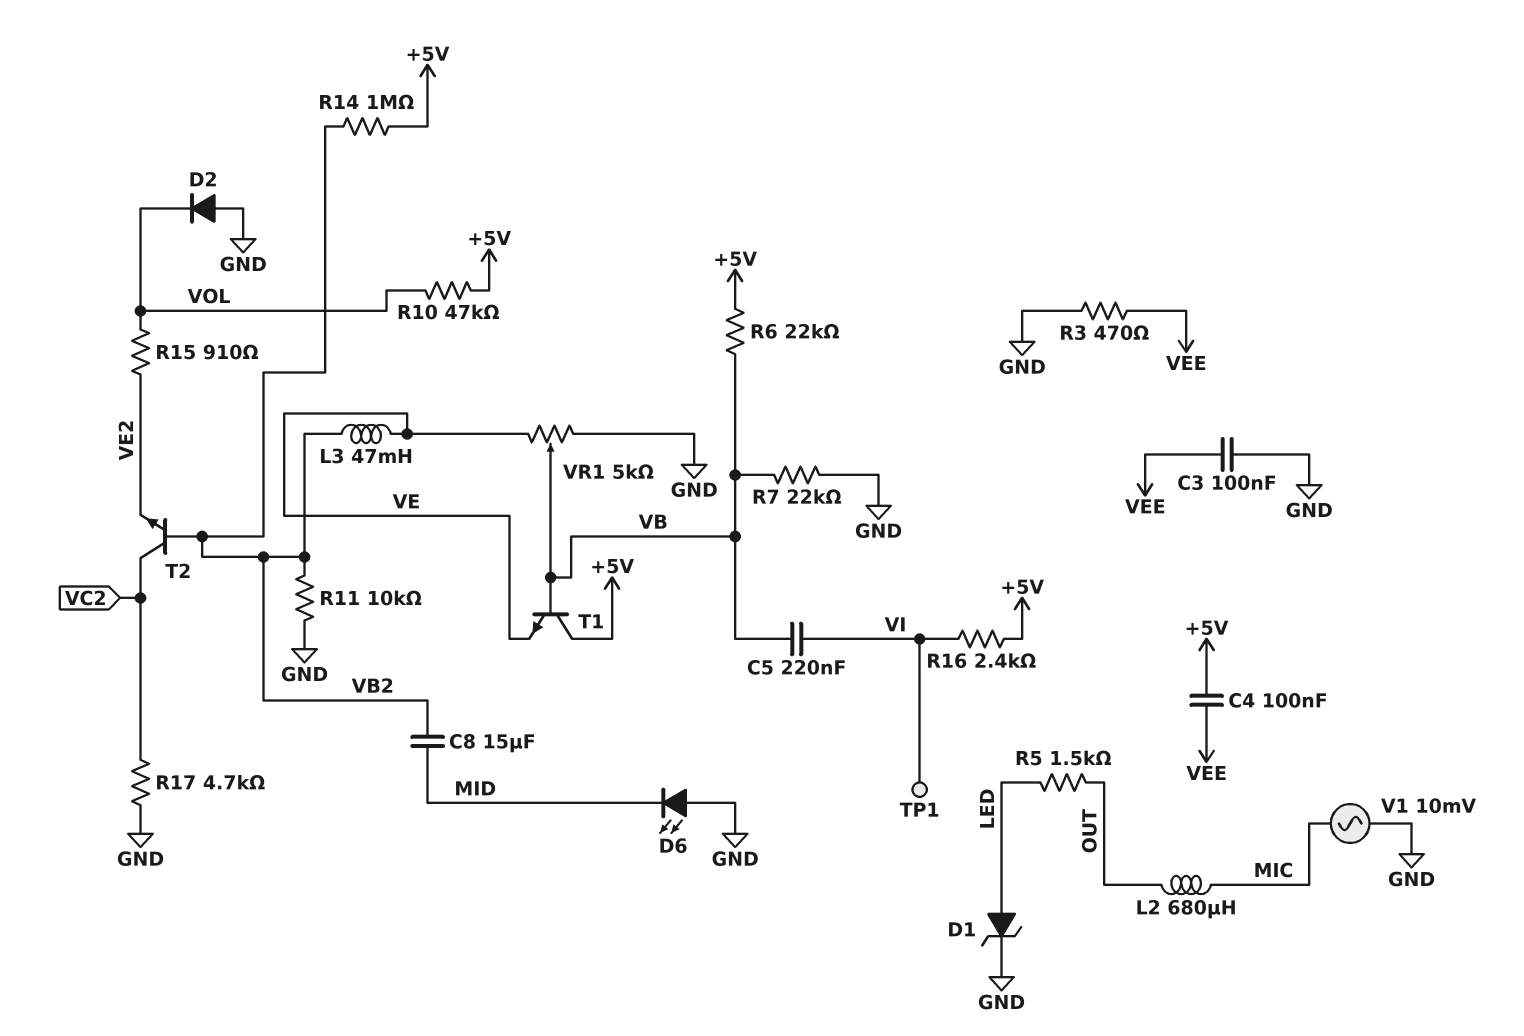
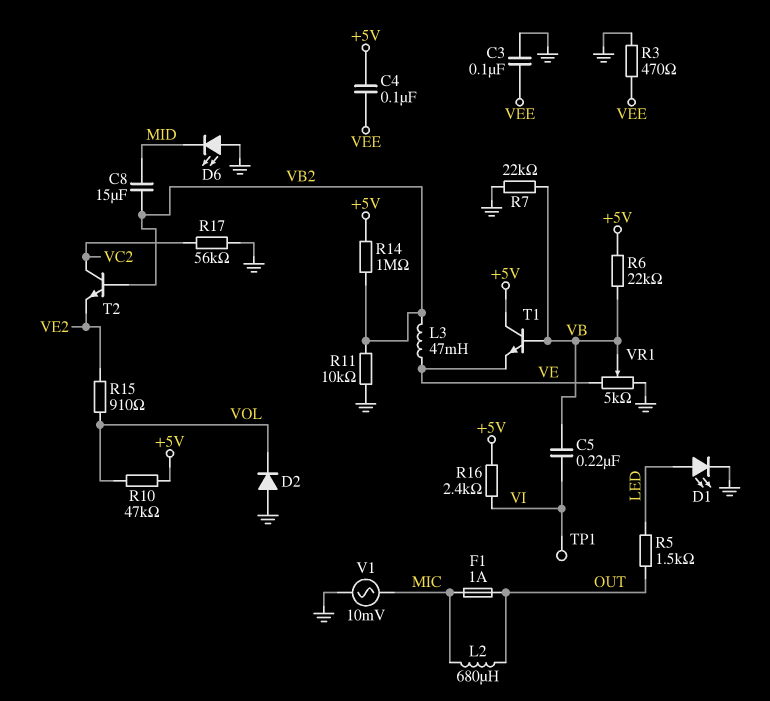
D1: zener (A LED, K GND) -> LED (A LED, K GND)
F1: none -> 1A (MIC, OUT)
R17: 4.7k (GND, VC2) -> 56k (GND, VC2)

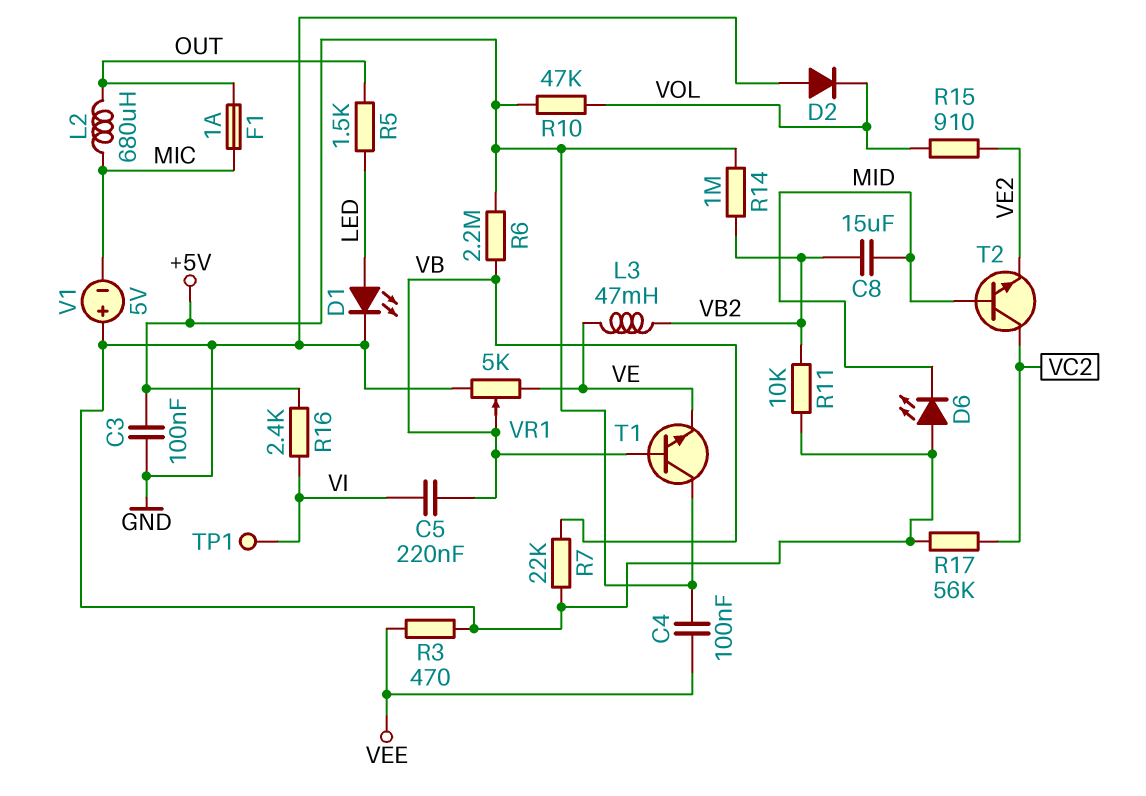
C3: 100nF (GND, VEE) -> 100nF (+5V, GND)
R6: 22k (+5V, VB) -> 2.2M (+5V, VB)
T2: NPN (B VB2, C VC2, E VE2) -> NPN (B MID, C VC2, E VE2)
V1: AC 10mV (GND, MIC) -> 5V (plus GND, minus MIC)

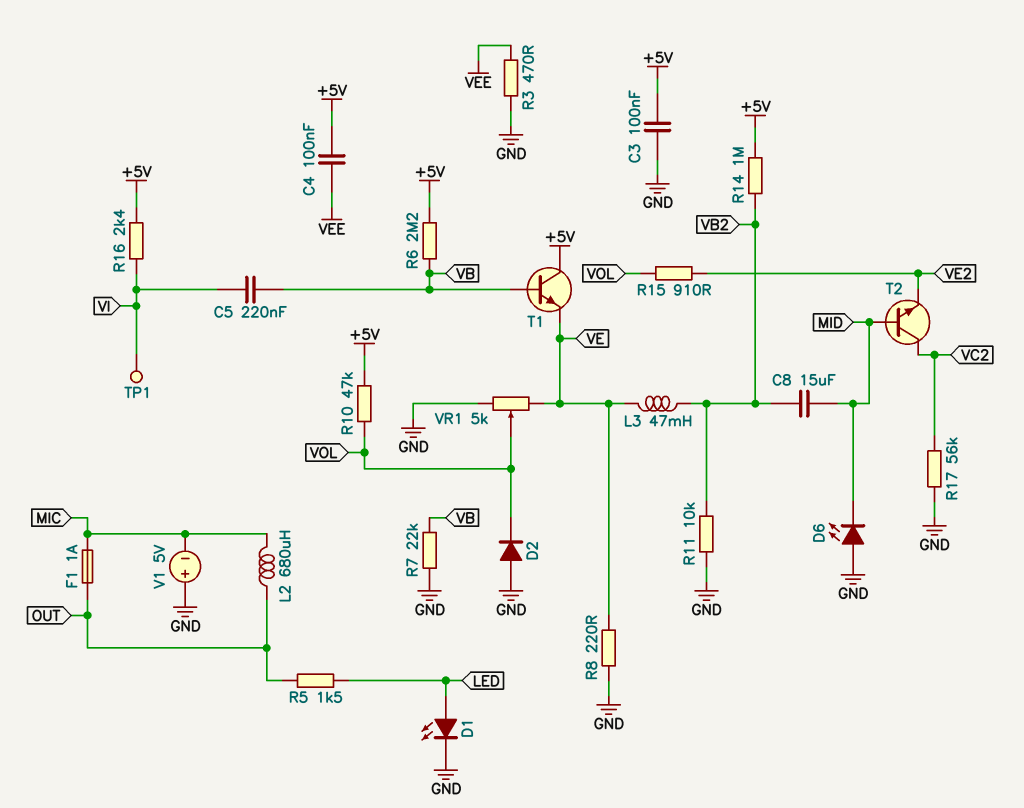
R8: none -> 220 (GND, VE)
VR1: 5k (GND, VE, wiper VB) -> 5k (GND, VE, wiper VOL)

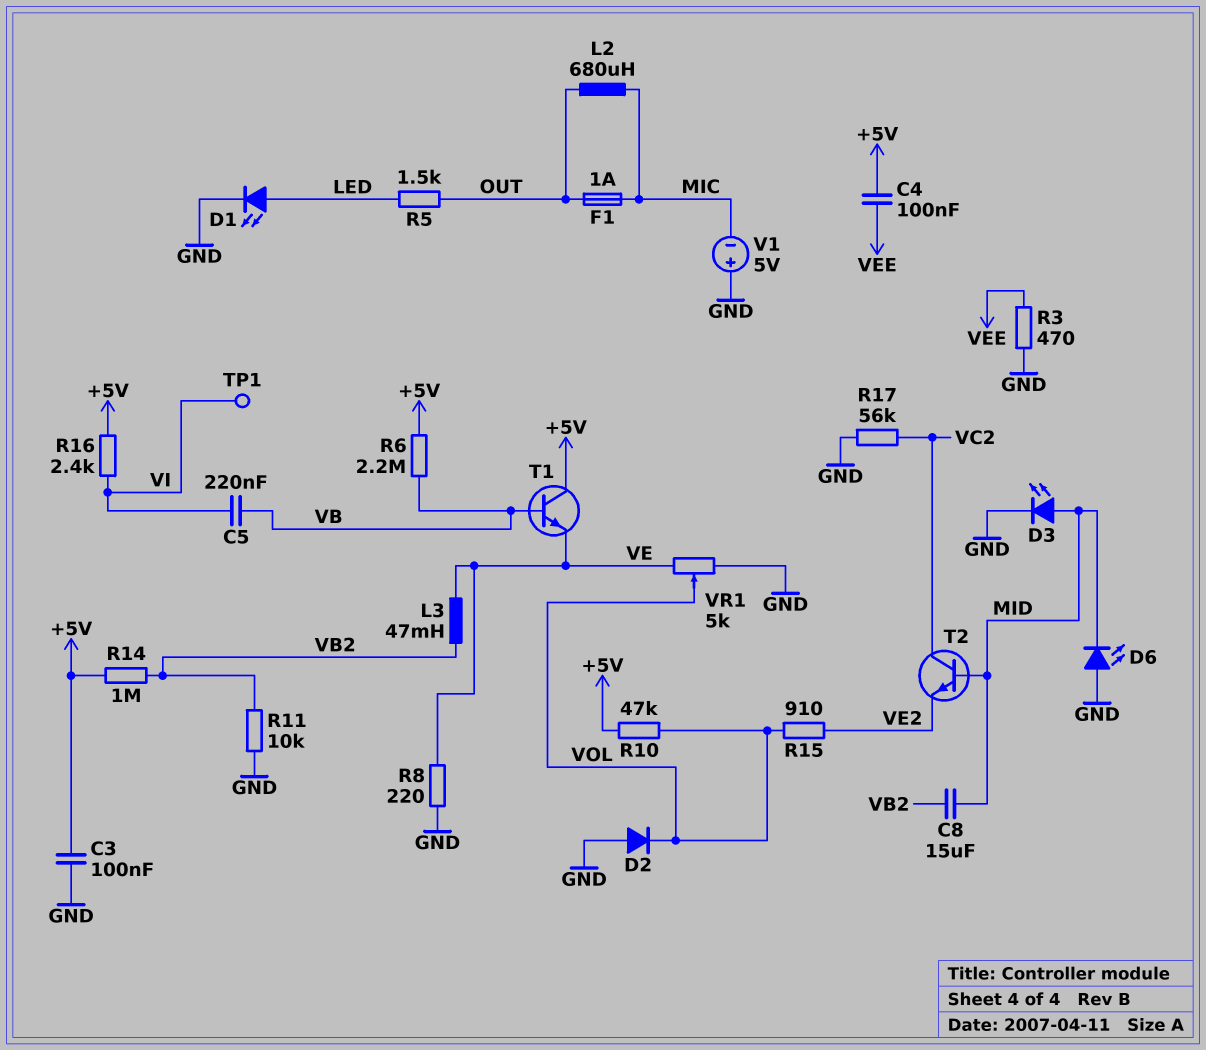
D3: none -> LED (A MID, K GND)
R7: 22k (GND, VB) -> none

